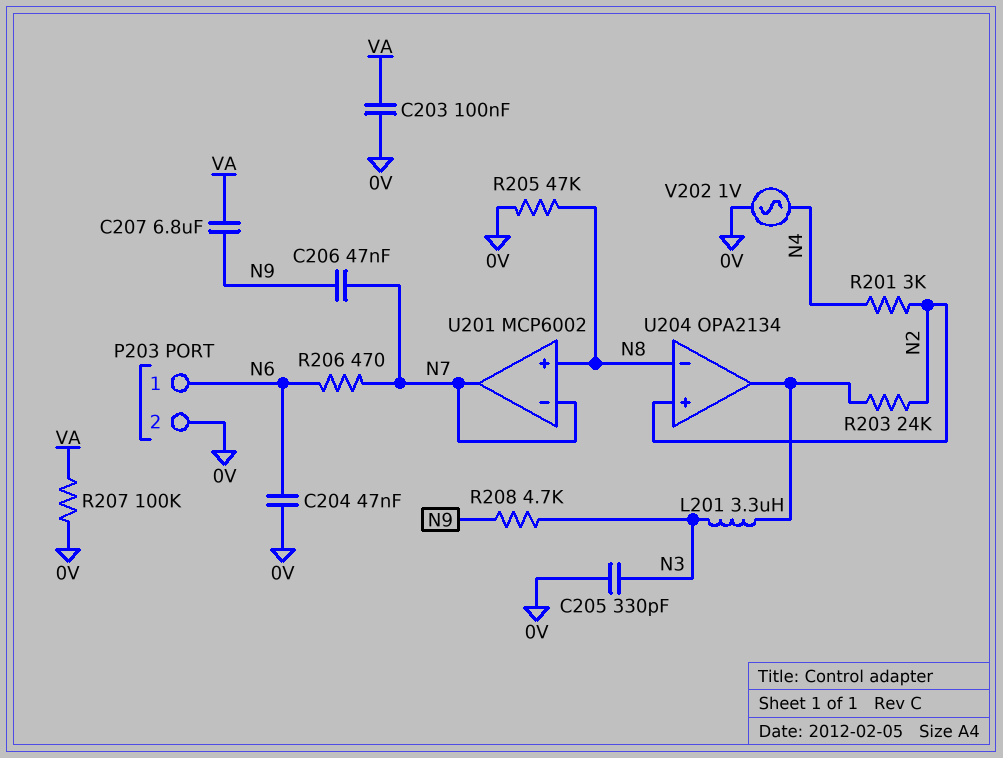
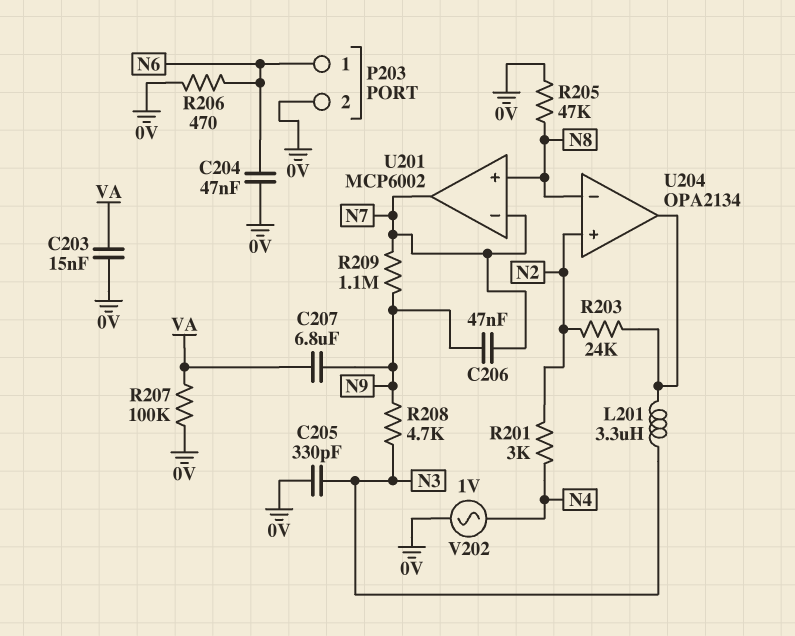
C203: 100nF (0V, VA) -> 15nF (0V, VA)
R206: 470 (N6, N7) -> 470 (0V, N6)
R209: none -> 1.1M (N7, N9)

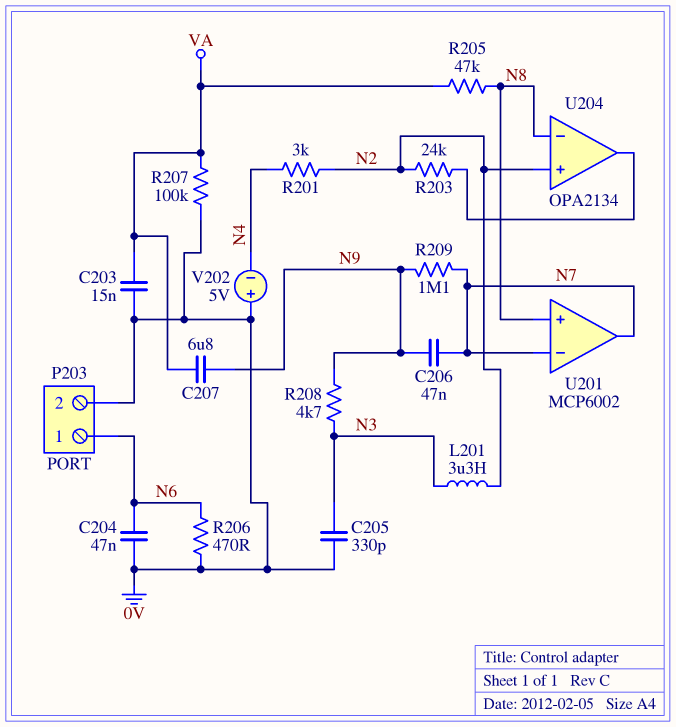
L201: 3.3uH (N3, U204/out) -> 3.3uH (N2, N3)
R205: 47k (0V, N8) -> 47k (N8, VA)
V202: AC 1V (0V, N4) -> 5V (plus 0V, minus N4)

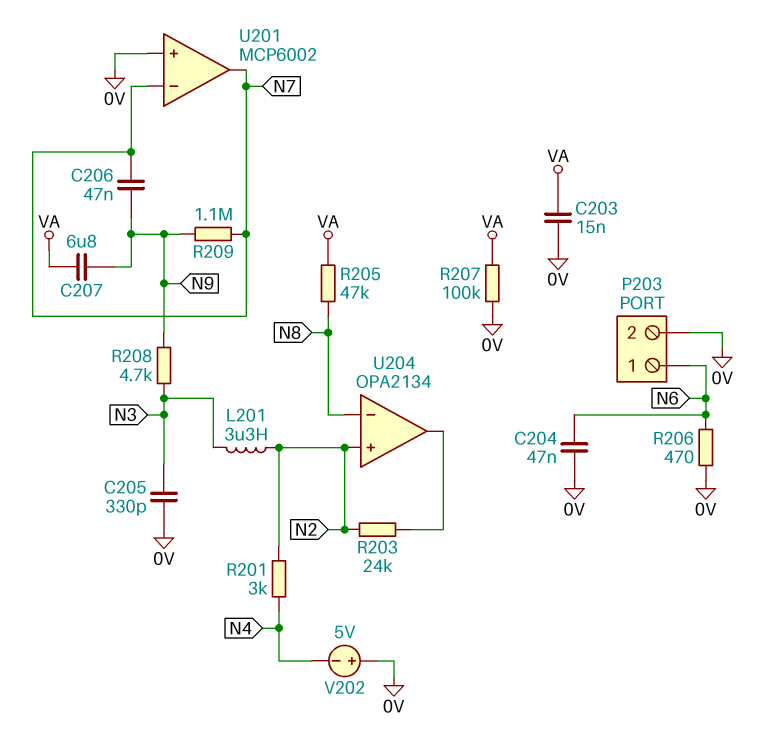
U201 pin in+: N8 -> 0V

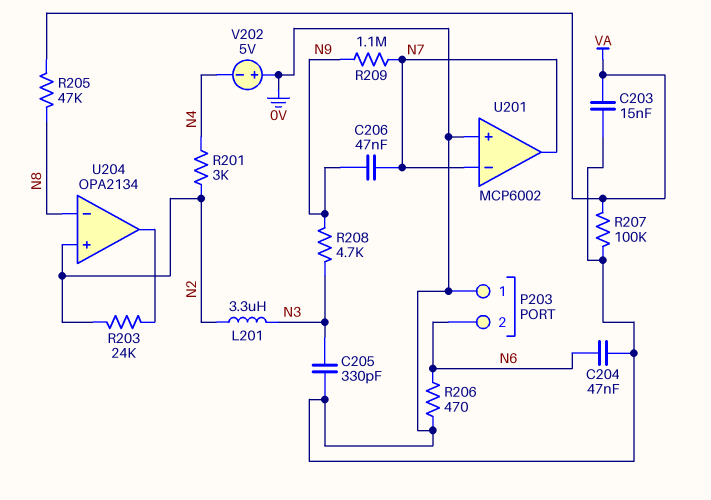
C207: 6.8uF (N9, VA) -> none
P203 pin 1: N6 -> 0V
P203 pin 2: 0V -> N6

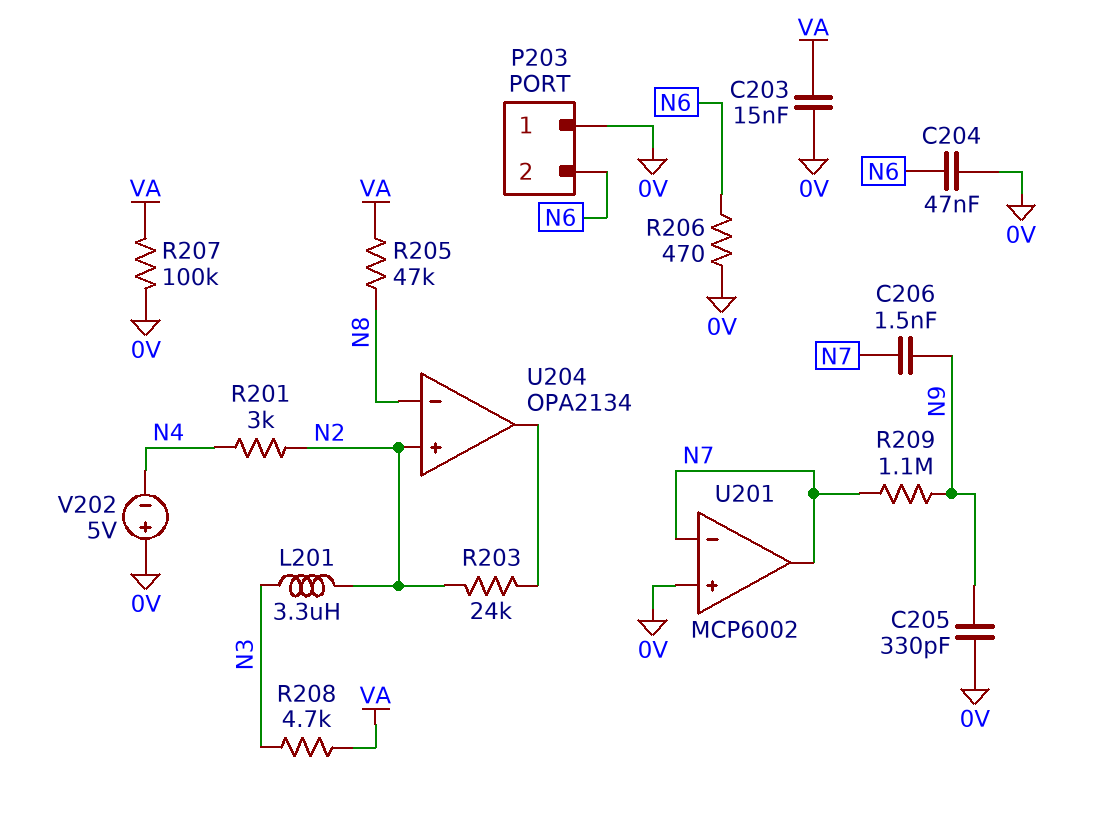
C205: 330pF (0V, N3) -> 330pF (0V, N9)
C206: 47nF (N7, N9) -> 1.5nF (N7, N9)
R208: 4.7k (N3, N9) -> 4.7k (N3, VA)

